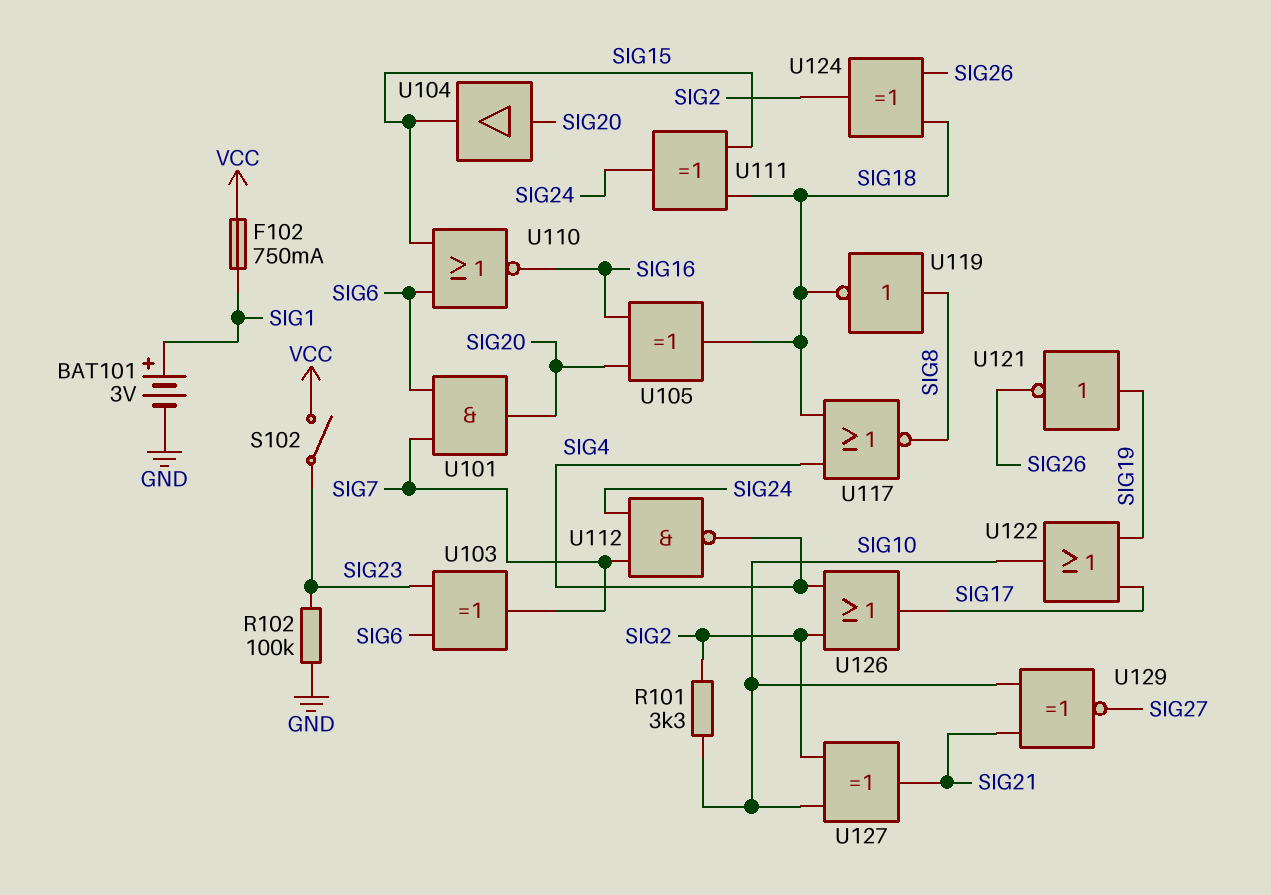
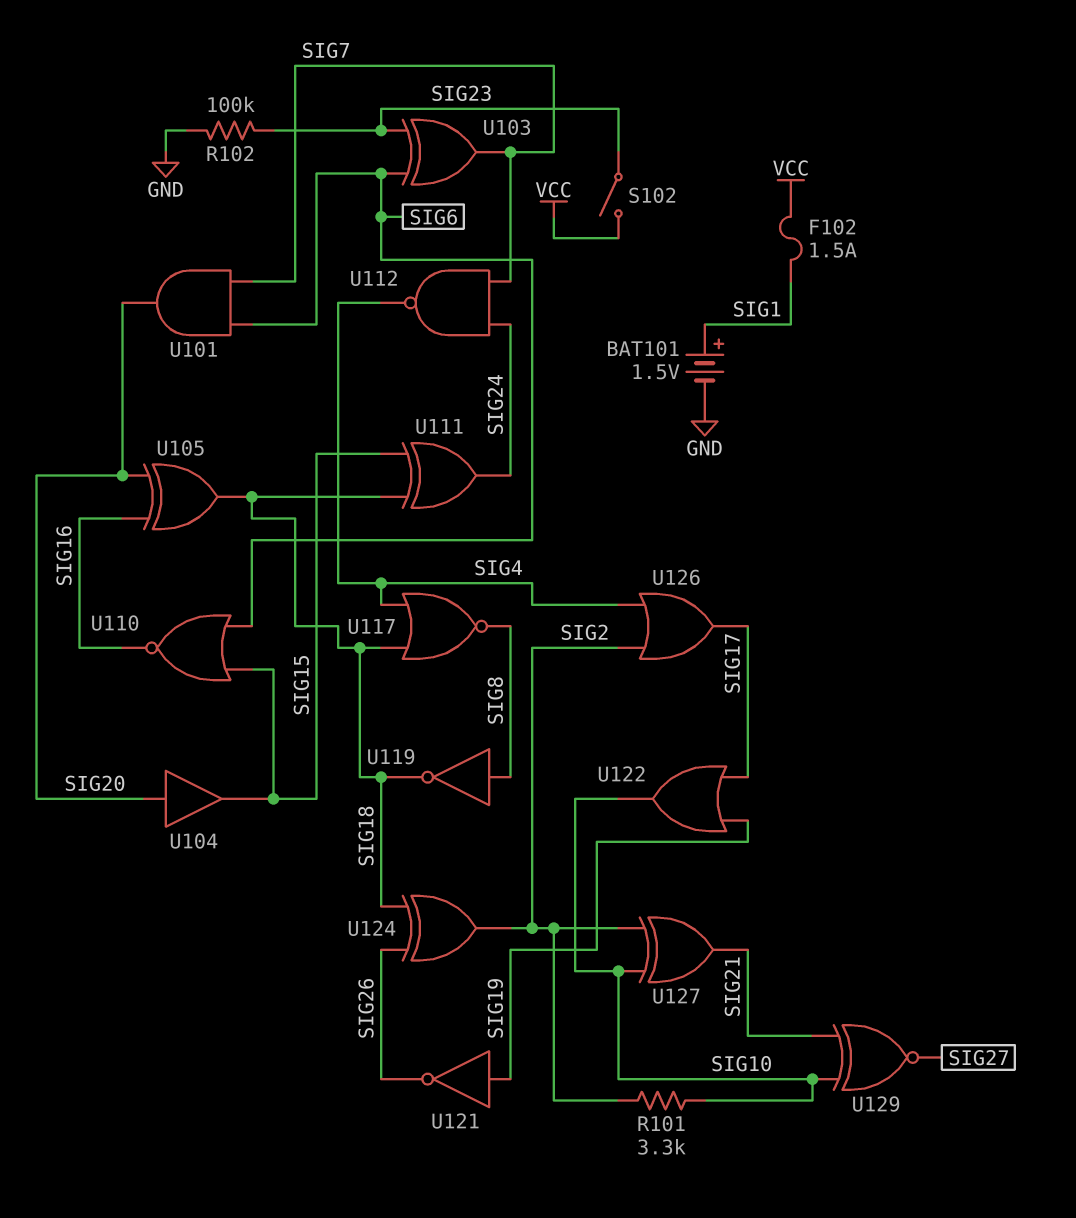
BAT101: 3V (plus SIG1, minus GND) -> 1.5V (plus SIG1, minus GND)
F102: 750mA (SIG1, VCC) -> 1.5A (SIG1, VCC)

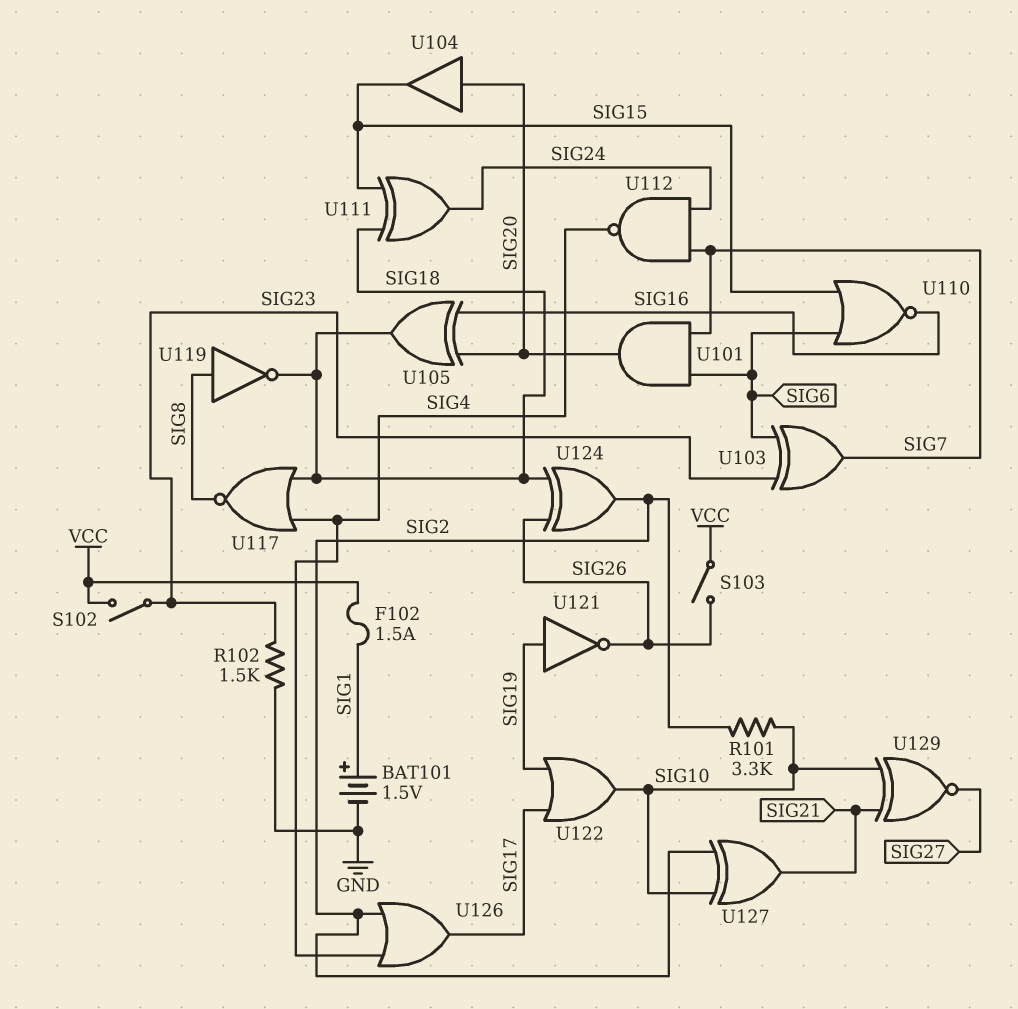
R102: 100k (GND, SIG23) -> 1.5k (GND, SIG23)
S103: none -> switch (SIG26, VCC)

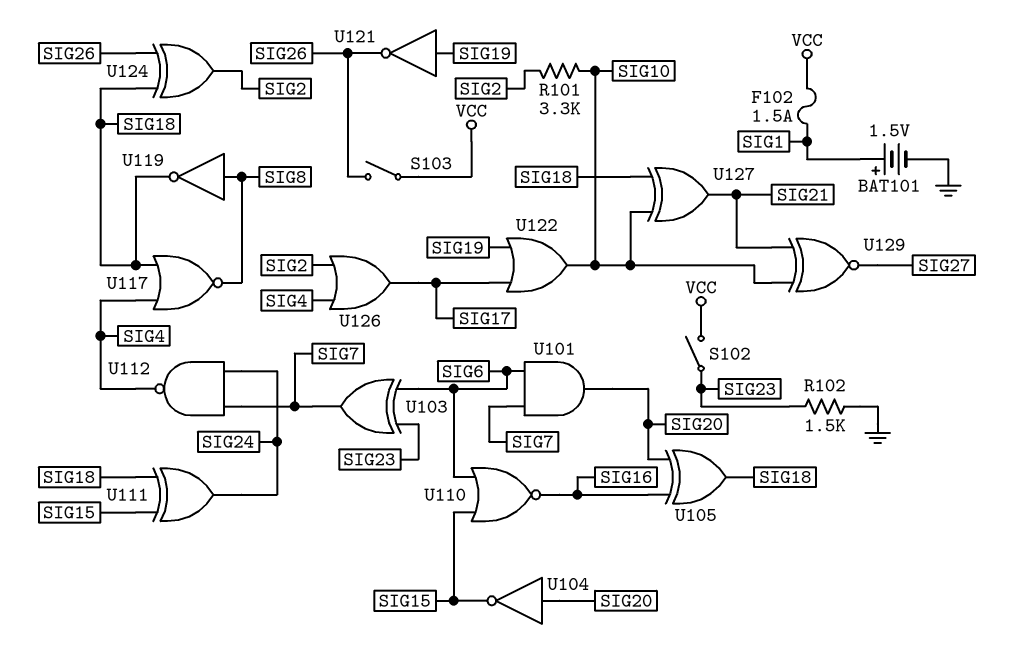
U104: buffer (in SIG20, out SIG15) -> NOT (in SIG20, out SIG15)
U127: XOR (in SIG2, in SIG10, out SIG21) -> XOR (in SIG10, in SIG18, out SIG21)

